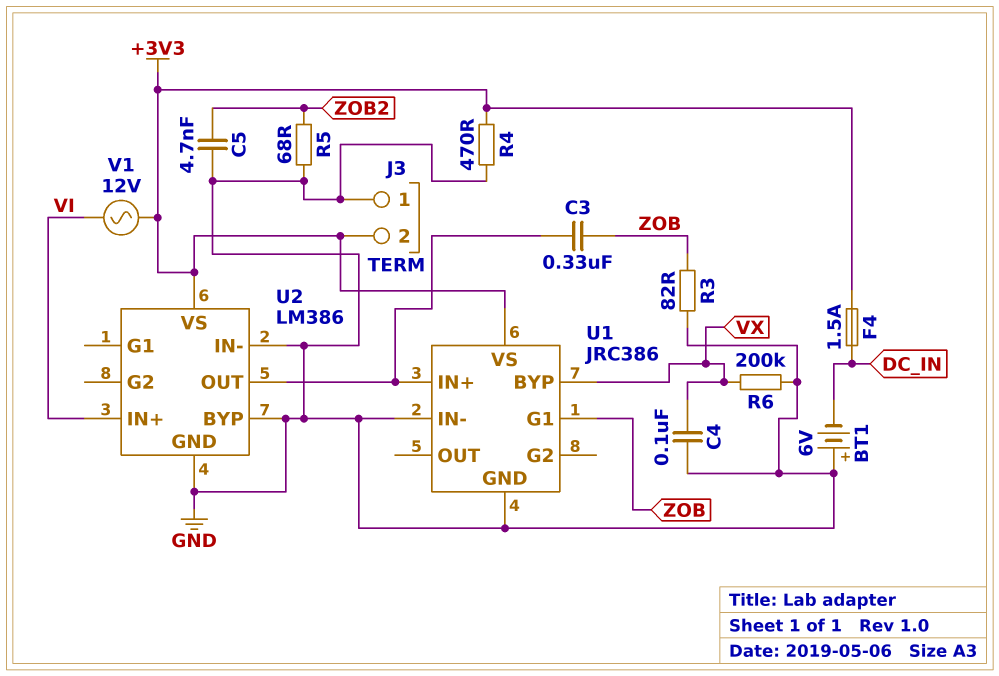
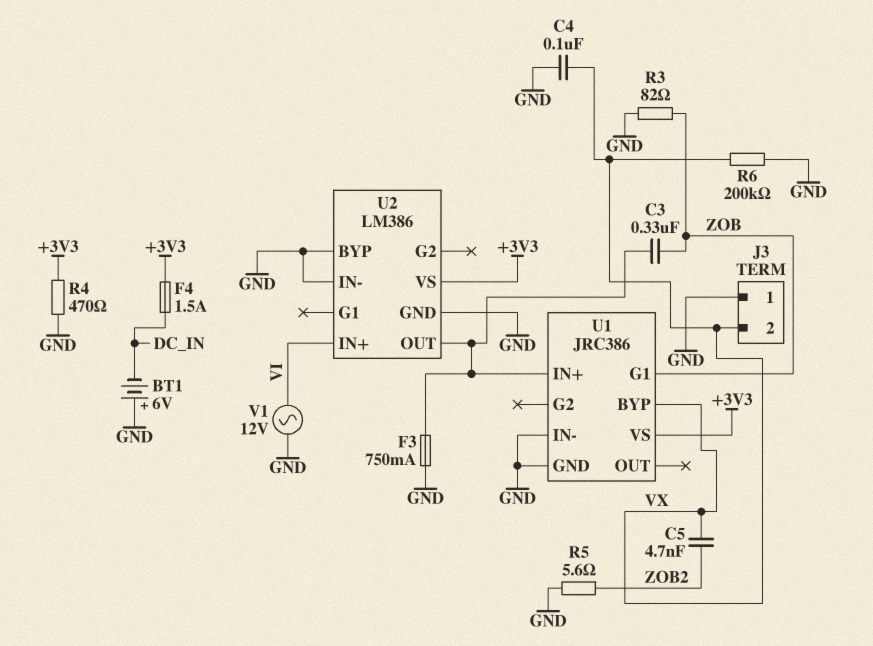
C5: 4.7nF (GND, ZOB2) -> 4.7nF (VX, ZOB2)
F3: none -> 750mA (GND, U1/IN+)
J3 pin 2: +3V3 -> VX
R5: 68 (GND, ZOB2) -> 5.6 (GND, ZOB2)
V1: AC 12V (+3V3, VI) -> AC 12V (GND, VI)

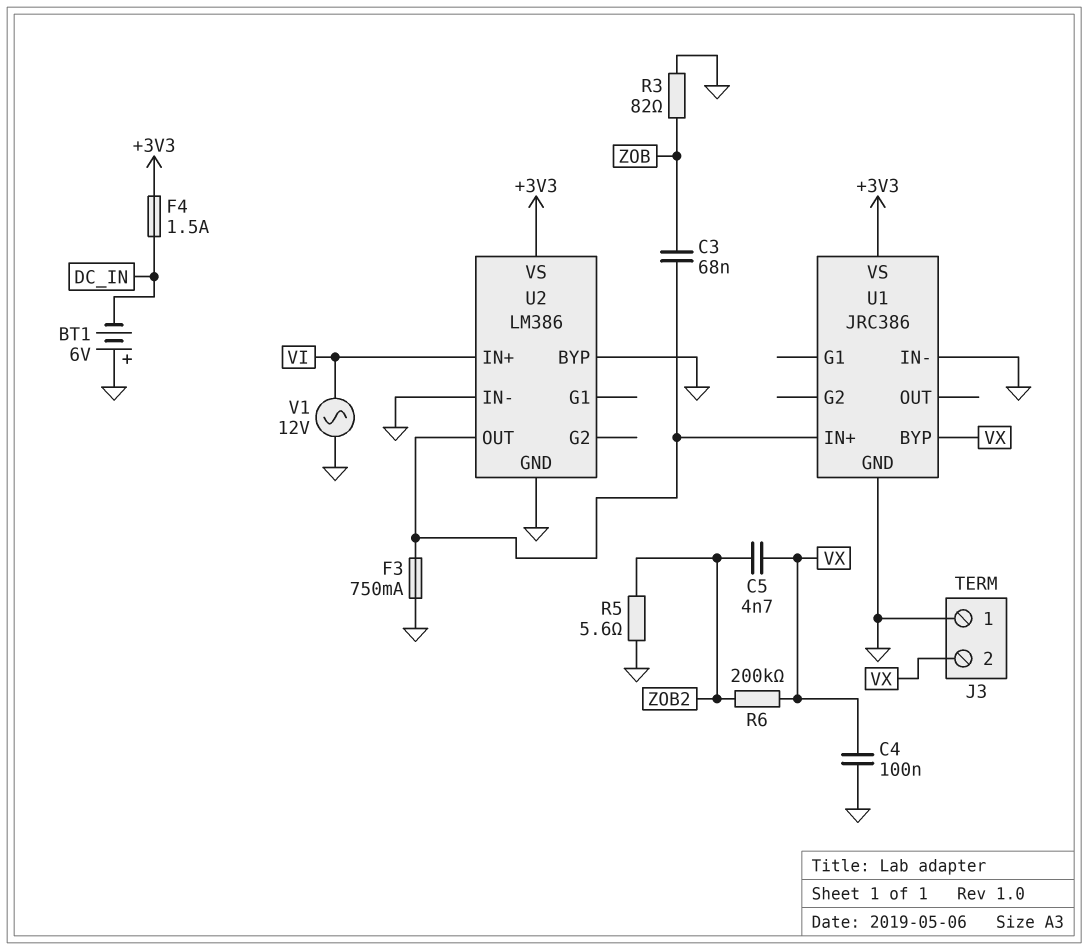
C3: 330nF (U1/IN+, ZOB) -> 68nF (U1/IN+, ZOB)
R4: 470 (+3V3, GND) -> none
R6: 200k (GND, VX) -> 200k (VX, ZOB2)
U1 pin G1: ZOB -> none

